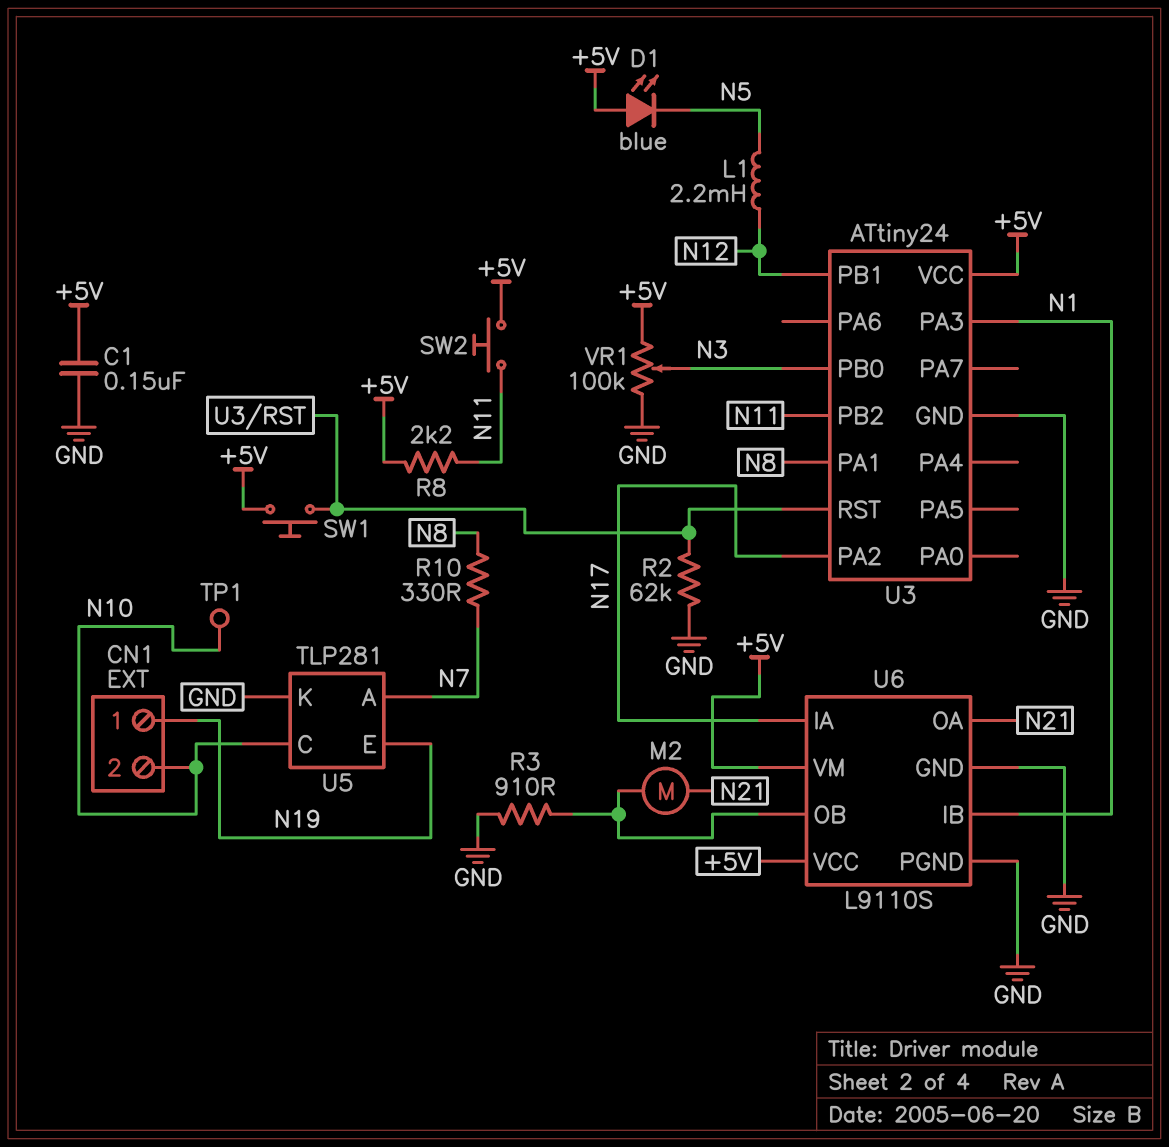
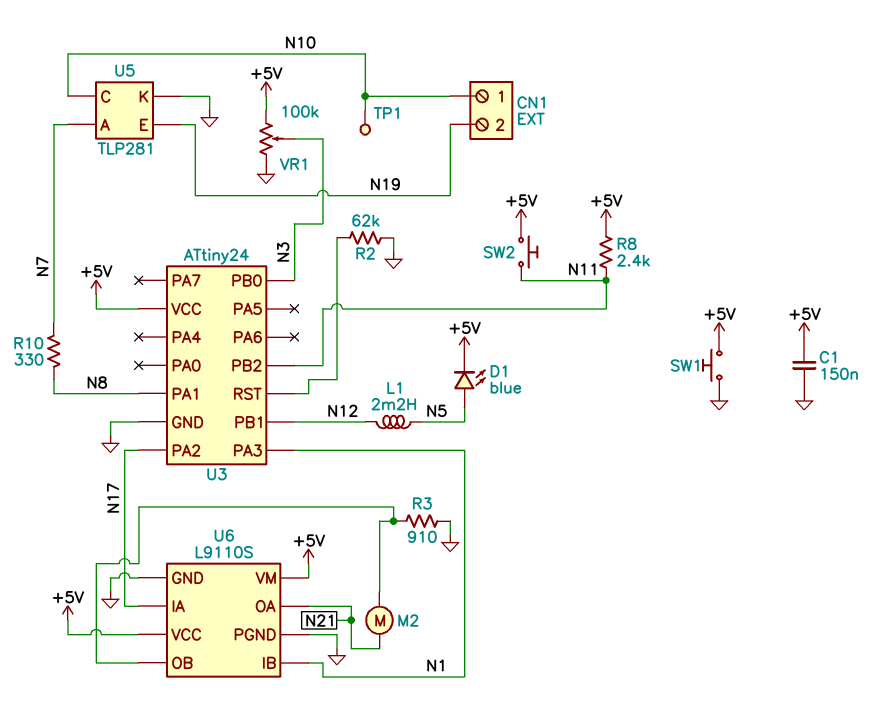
CN1 pin 1: N19 -> N10
CN1 pin 2: N10 -> N19
D1: LED blue (A +5V, K N5) -> LED blue (A N5, K +5V)
R8: 2.2k (+5V, N11) -> 2.4k (+5V, N11)
SW1: button (+5V, U3/RST) -> button (+5V, GND)

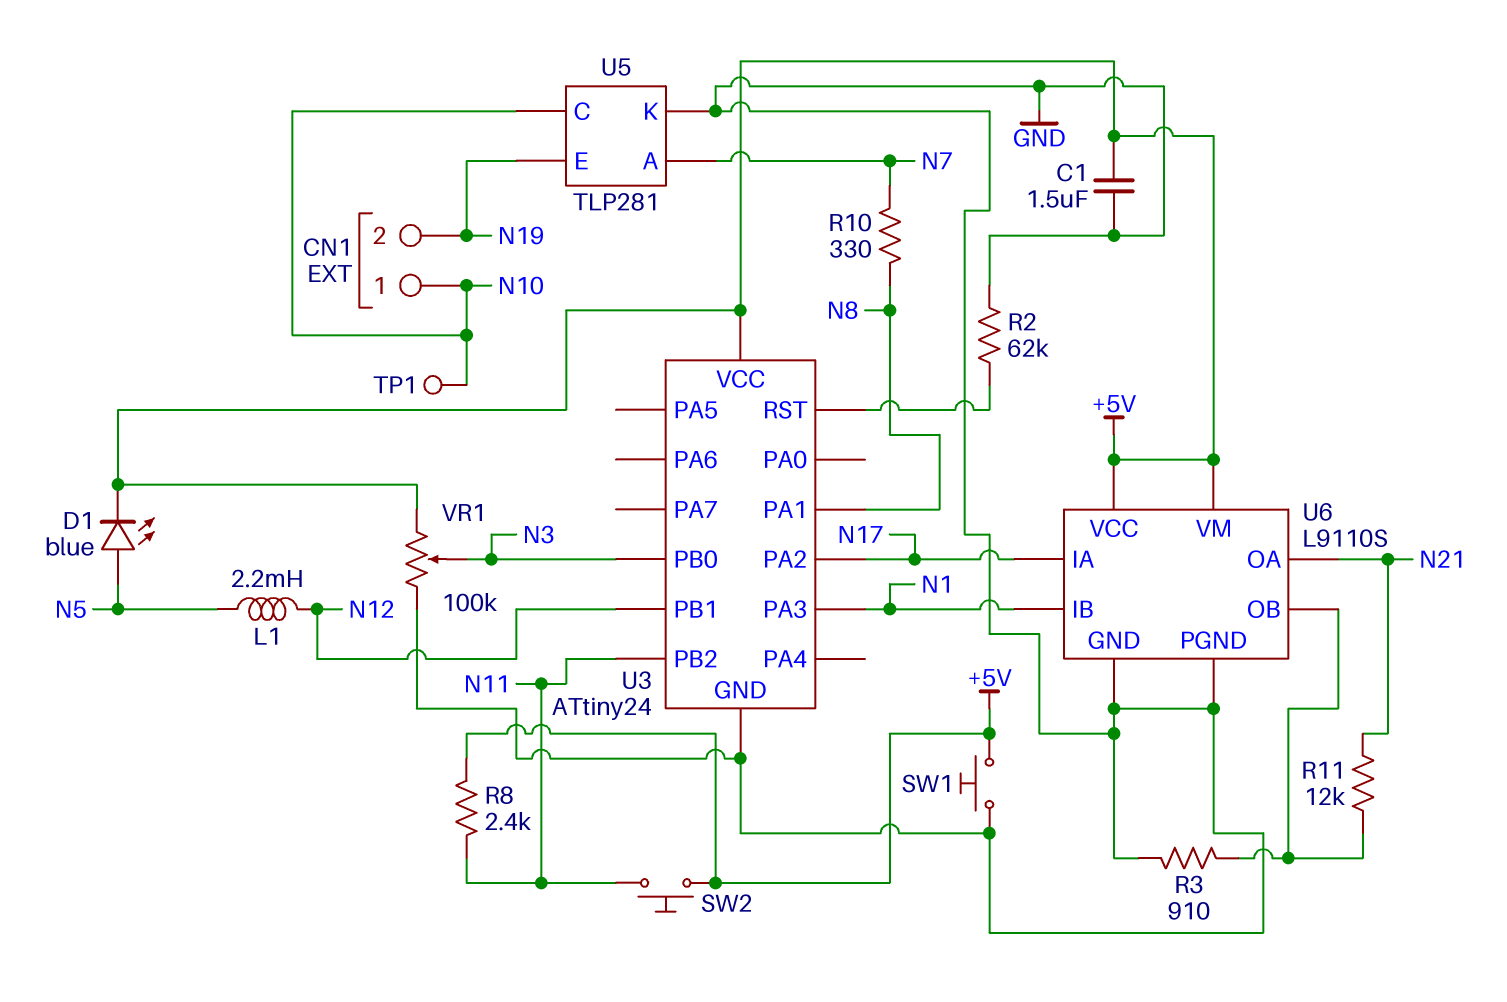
C1: 150nF (+5V, GND) -> 1.5uF (+5V, GND)
M2: motor (N21, U6/OB) -> none
R11: none -> 12k (N21, U6/OB)

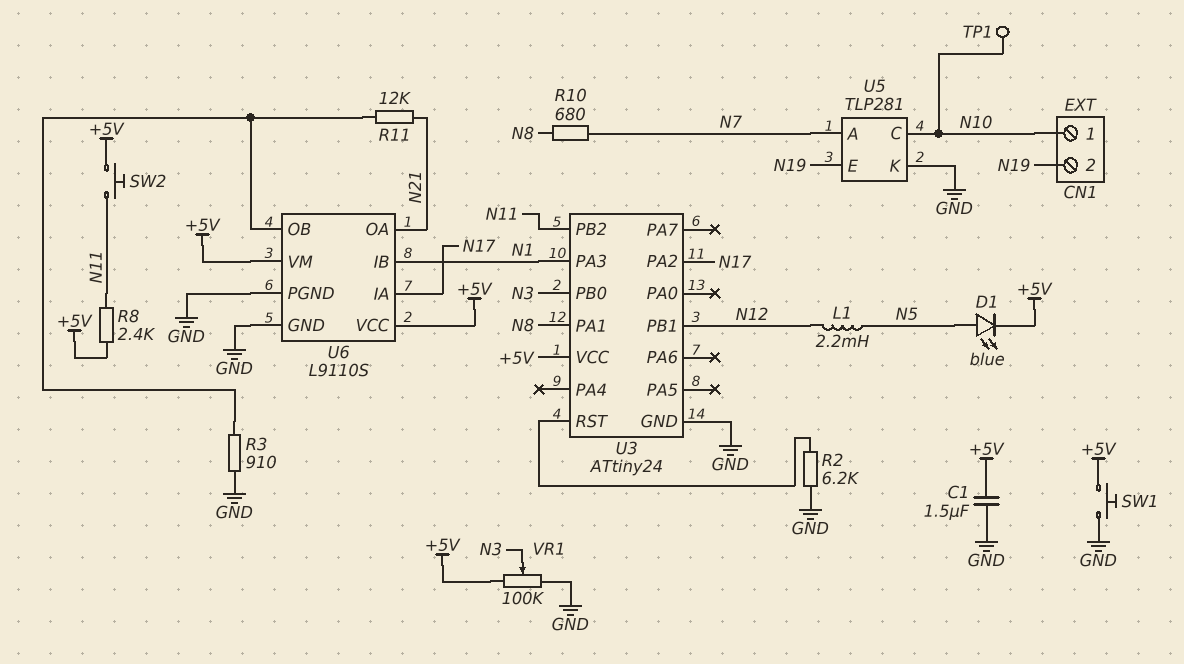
R2: 62k (GND, U3/RST) -> 6.2k (GND, U3/RST)
R10: 330 (N7, N8) -> 680 (N7, N8)

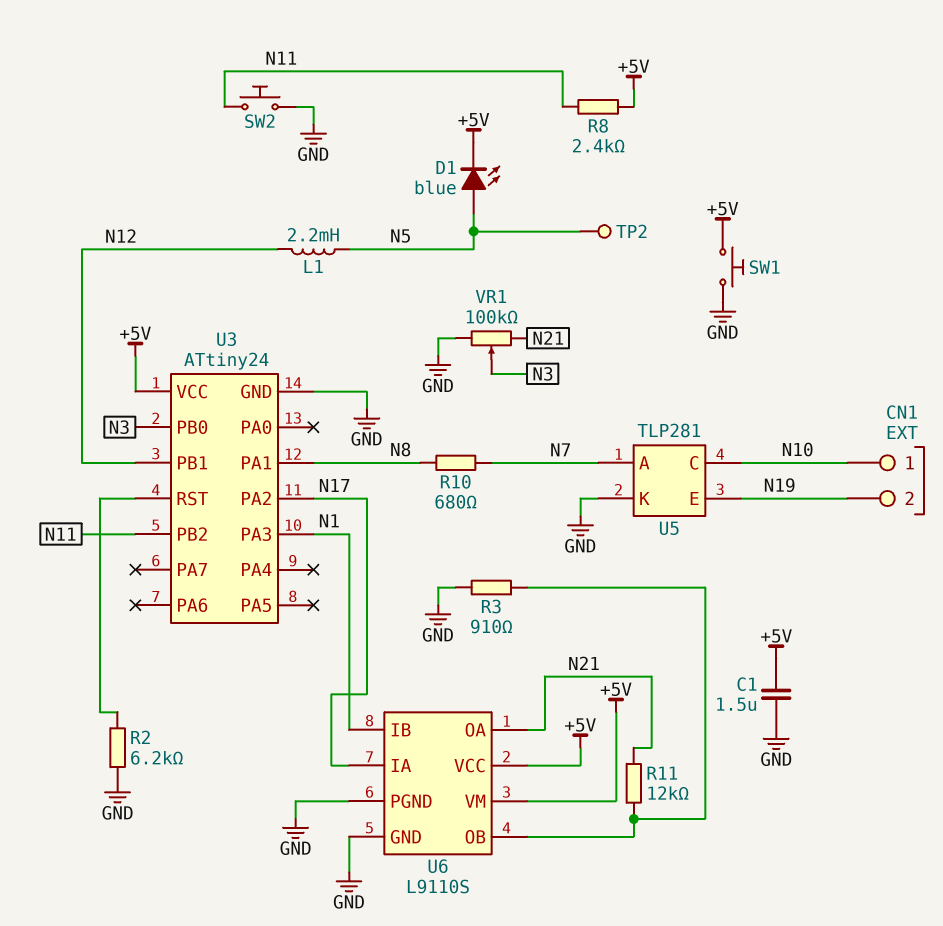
SW2: button (+5V, N11) -> button (GND, N11)
TP1: test point (N10) -> none
TP2: none -> test point (N5)
VR1: 100k (+5V, GND, wiper N3) -> 100k (GND, N21, wiper N3)

